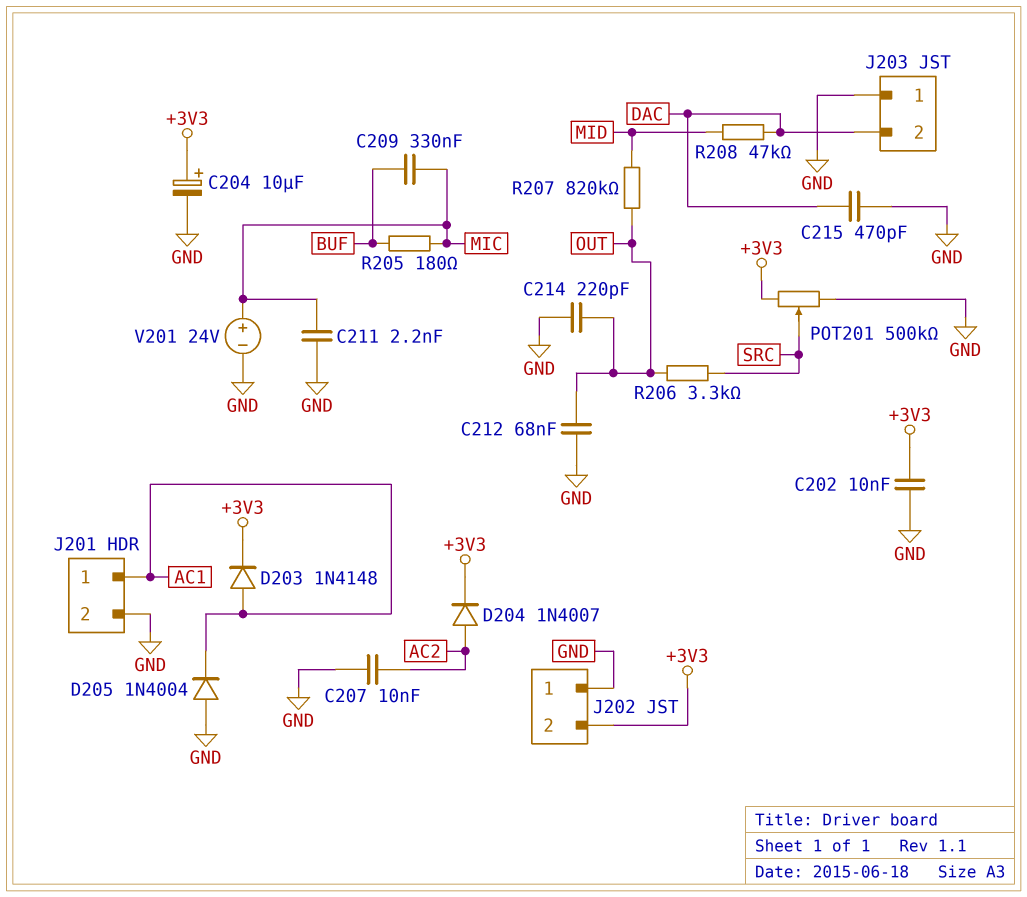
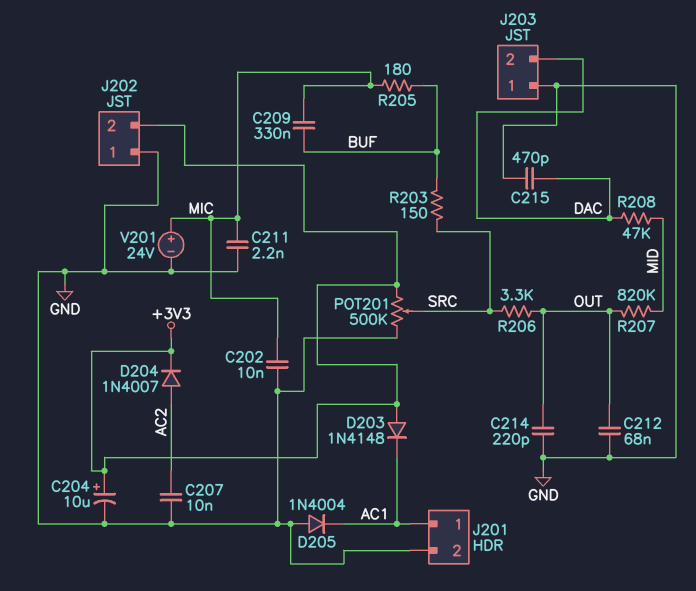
C202: 10nF (+3V3, GND) -> 10nF (GND, MIC)
D203: diode 1N4148 (A AC1, K +3V3) -> diode 1N4148 (A +3V3, K AC1)
R203: none -> 150 (BUF, SRC)

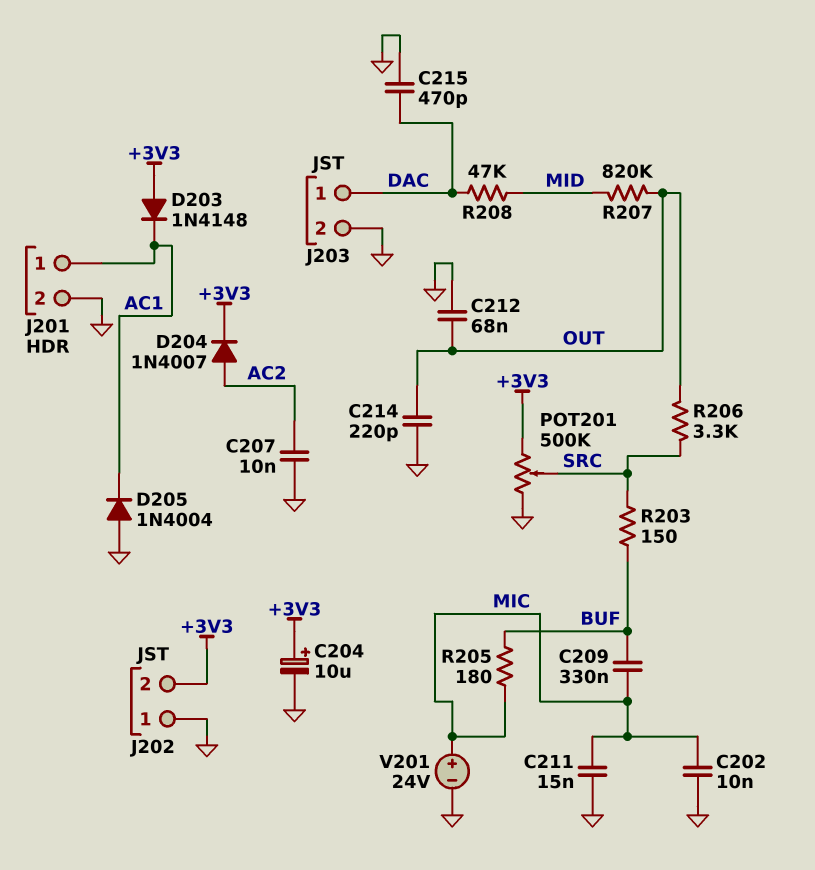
C211: 2.2nF (GND, MIC) -> 15nF (GND, MIC)
J203 pin 1: GND -> DAC
J203 pin 2: DAC -> GND

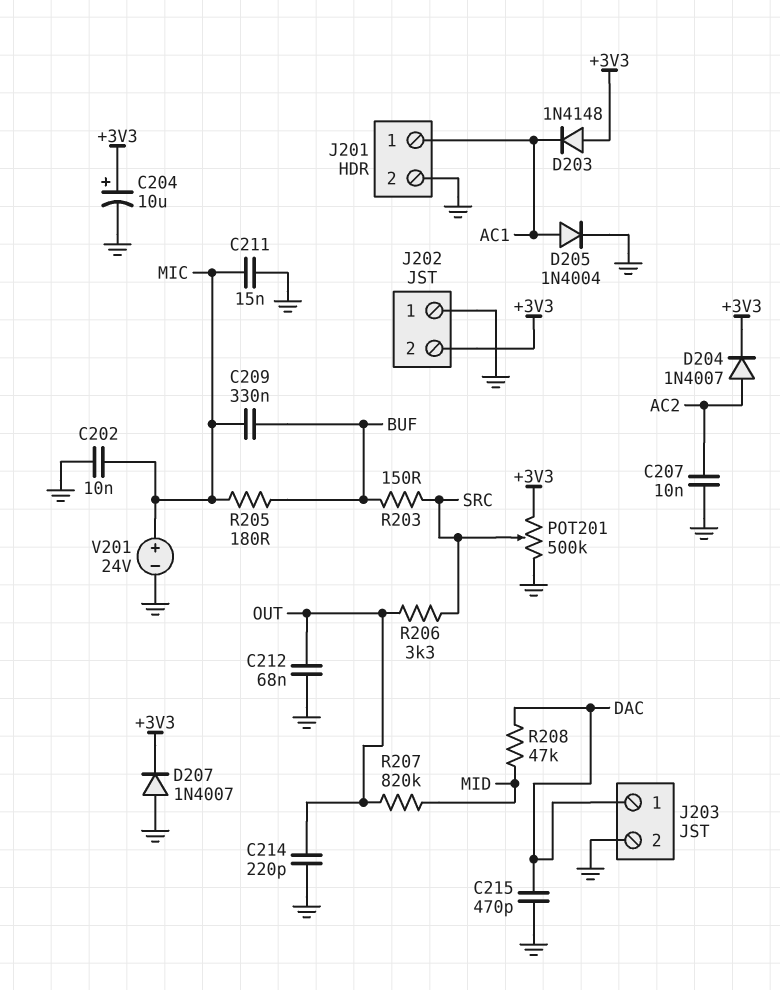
D205: diode 1N4004 (A GND, K AC1) -> diode 1N4004 (A AC1, K GND)
D207: none -> diode 1N4007 (A GND, K +3V3)

